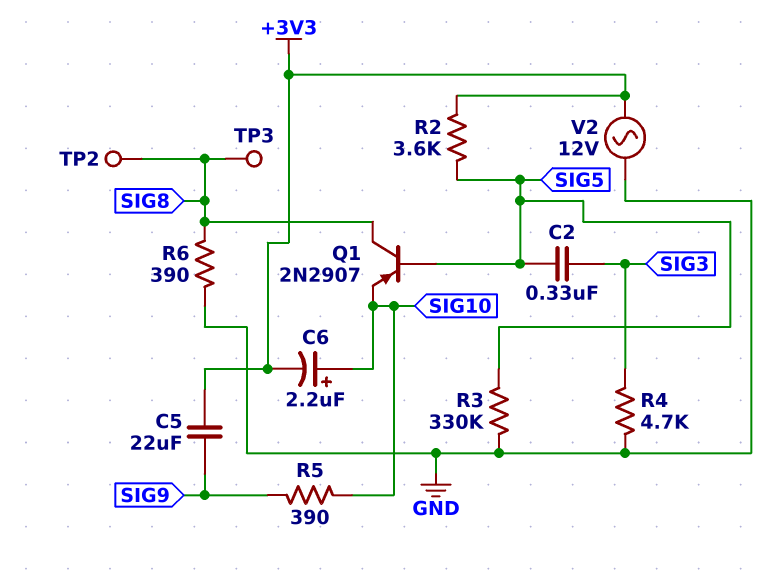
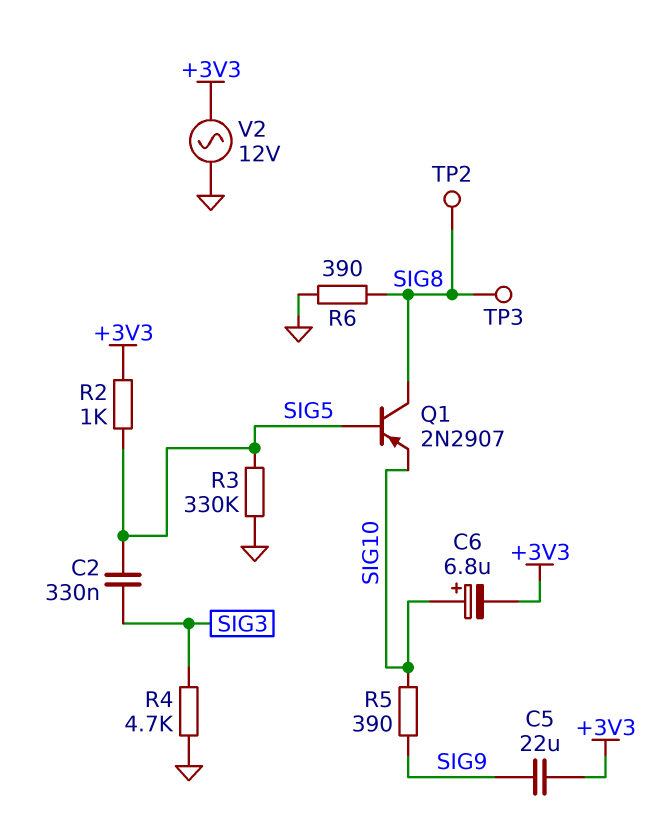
C6: 2.2uF (plus SIG10, minus +3V3) -> 6.8uF (plus SIG10, minus +3V3)
R2: 3.6k (+3V3, SIG5) -> 1k (+3V3, SIG5)

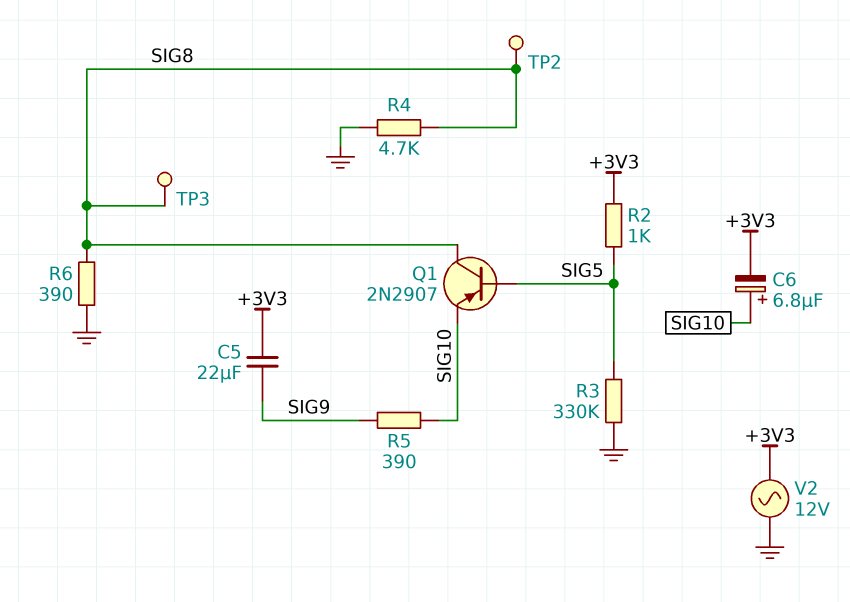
C2: 330nF (SIG3, SIG5) -> none
R4: 4.7k (GND, SIG3) -> 4.7k (GND, SIG8)

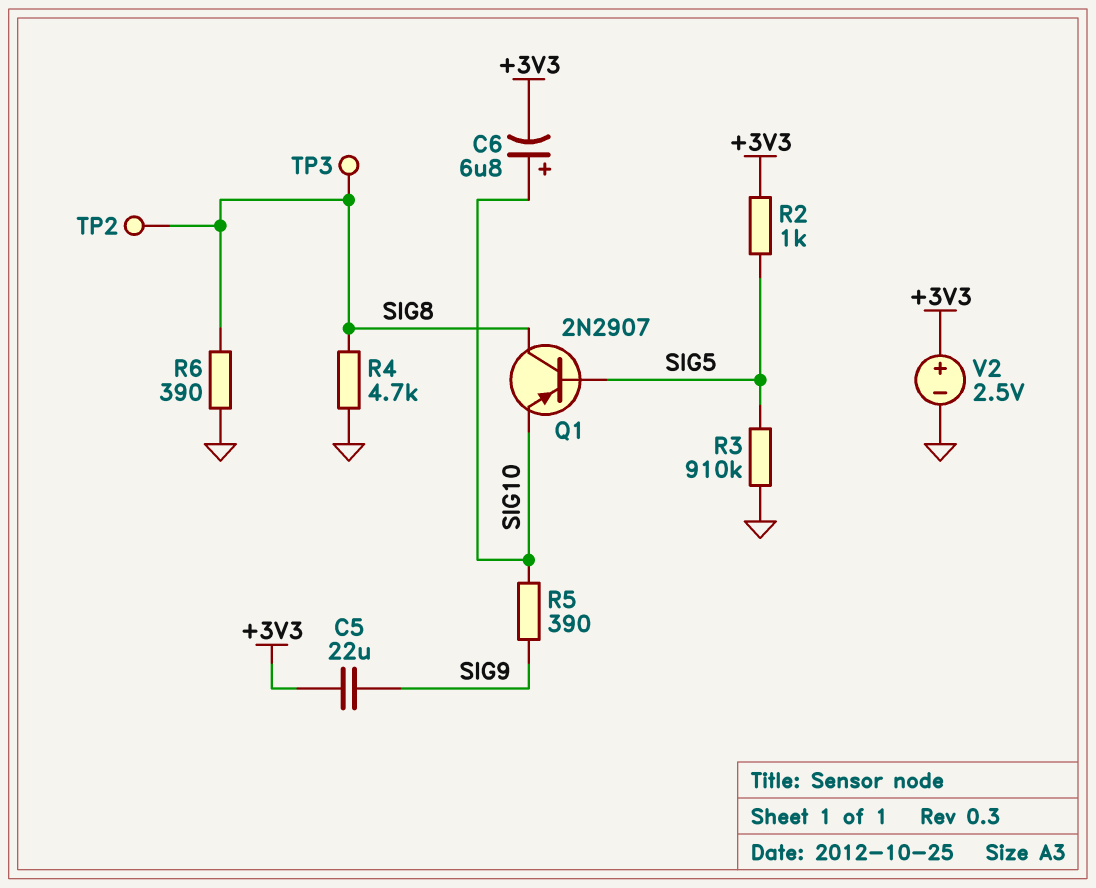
R3: 330k (GND, SIG5) -> 910k (GND, SIG5)
V2: AC 12V (+3V3, GND) -> 2.5V (plus +3V3, minus GND)

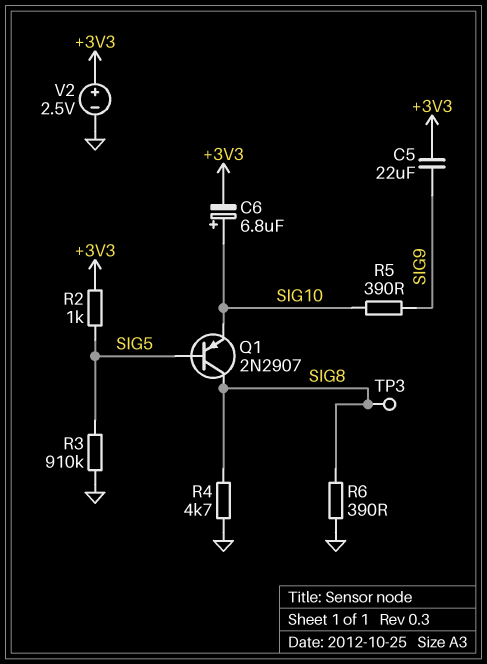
TP2: test point (SIG8) -> none

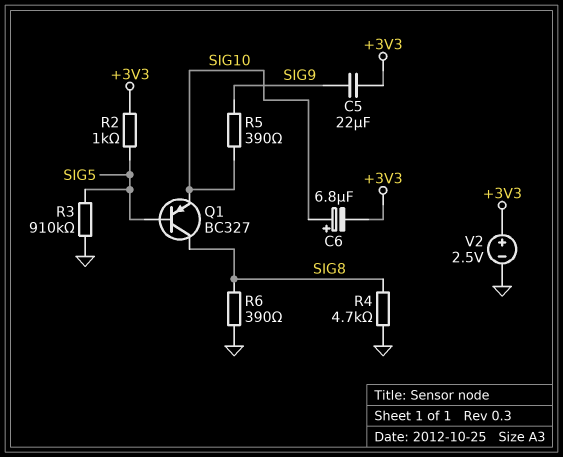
Q1: PNP 2N2907 (B SIG5, C SIG8, E SIG10) -> PNP BC327 (B SIG5, C SIG8, E SIG10)
TP3: test point (SIG8) -> none

